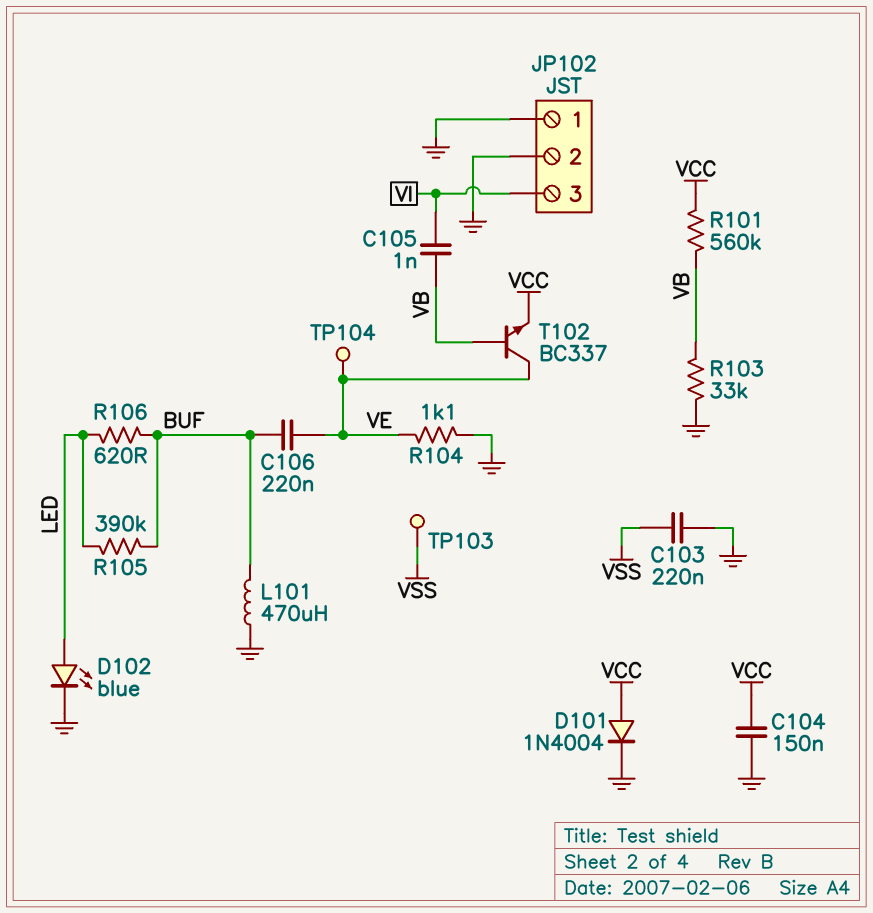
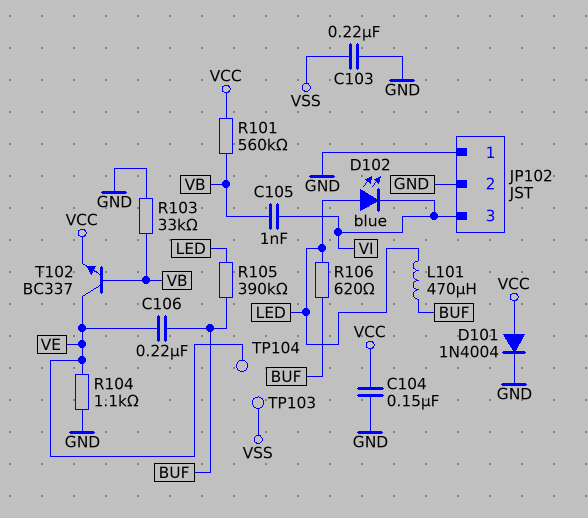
D102: LED blue (A LED, K GND) -> LED blue (A LED, K VI)
L101: 470uH (BUF, GND) -> 470uH (BUF, LED)

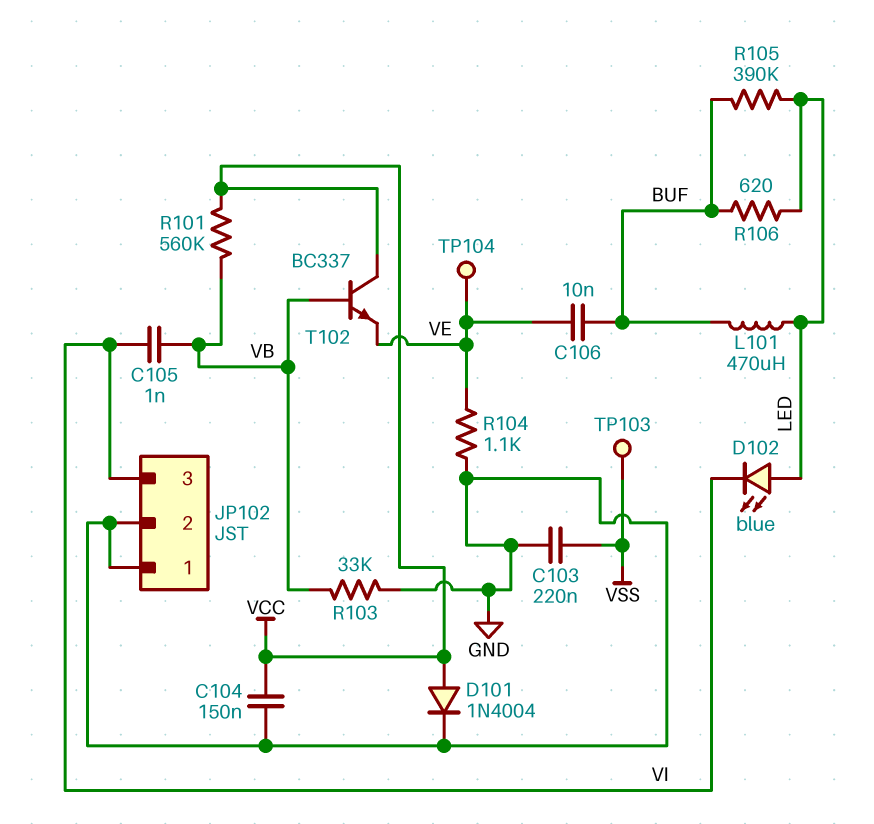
C106: 220nF (BUF, VE) -> 10nF (BUF, VE)
T102: NPN BC337 (B VB, C VE, E VCC) -> NPN BC337 (B VB, C VCC, E VE)

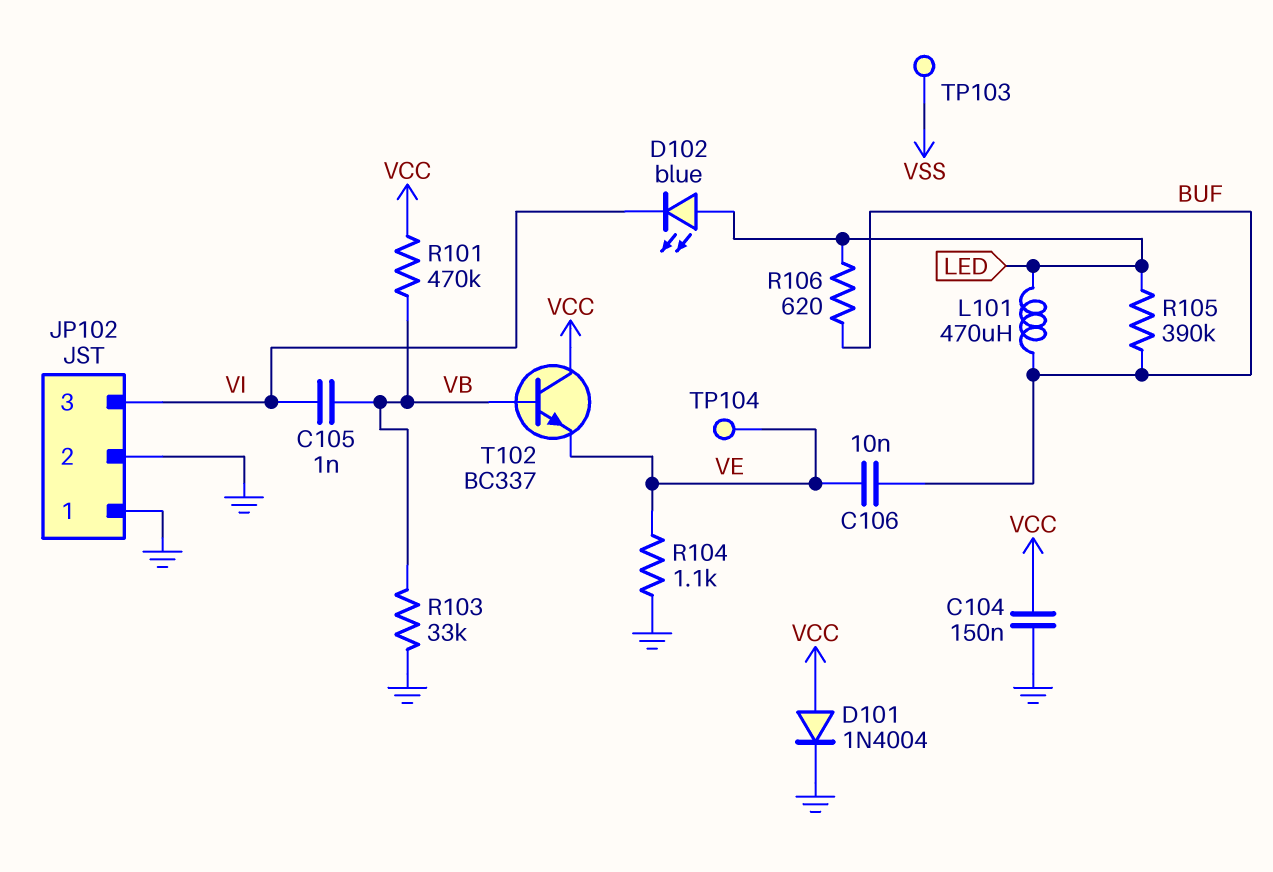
C103: 220nF (GND, VSS) -> none
R101: 560k (VB, VCC) -> 470k (VB, VCC)

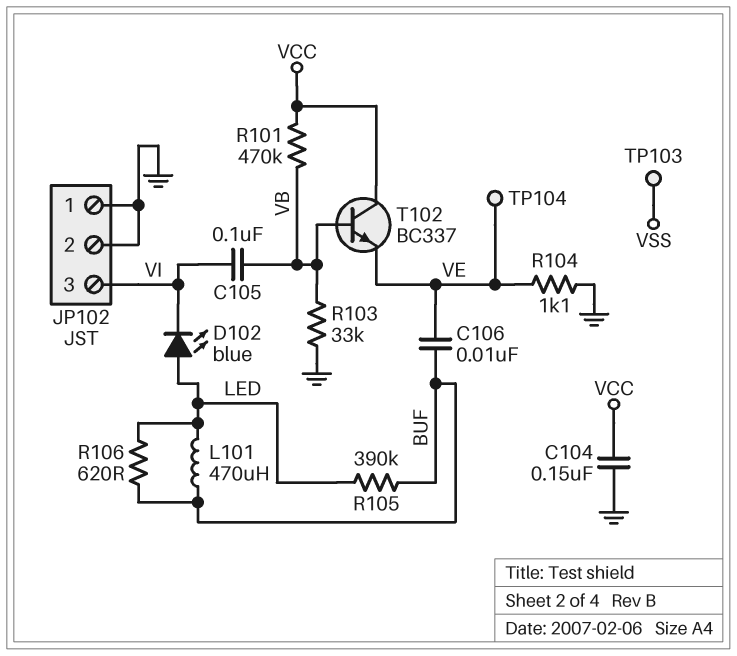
C105: 1nF (VB, VI) -> 100nF (VB, VI)
D101: diode 1N4004 (A VCC, K GND) -> none

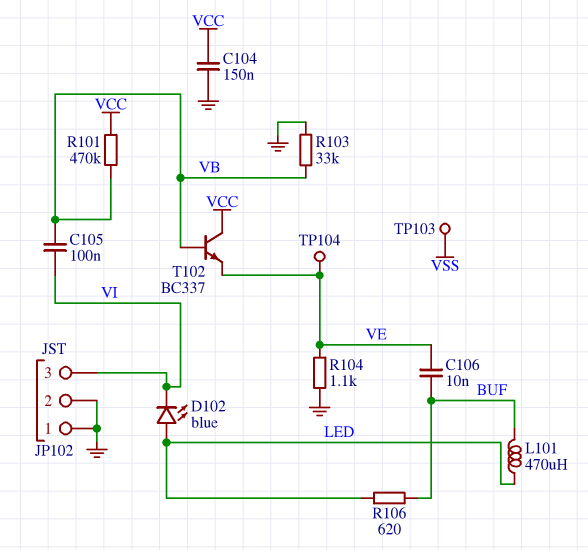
R105: 390k (BUF, LED) -> none

